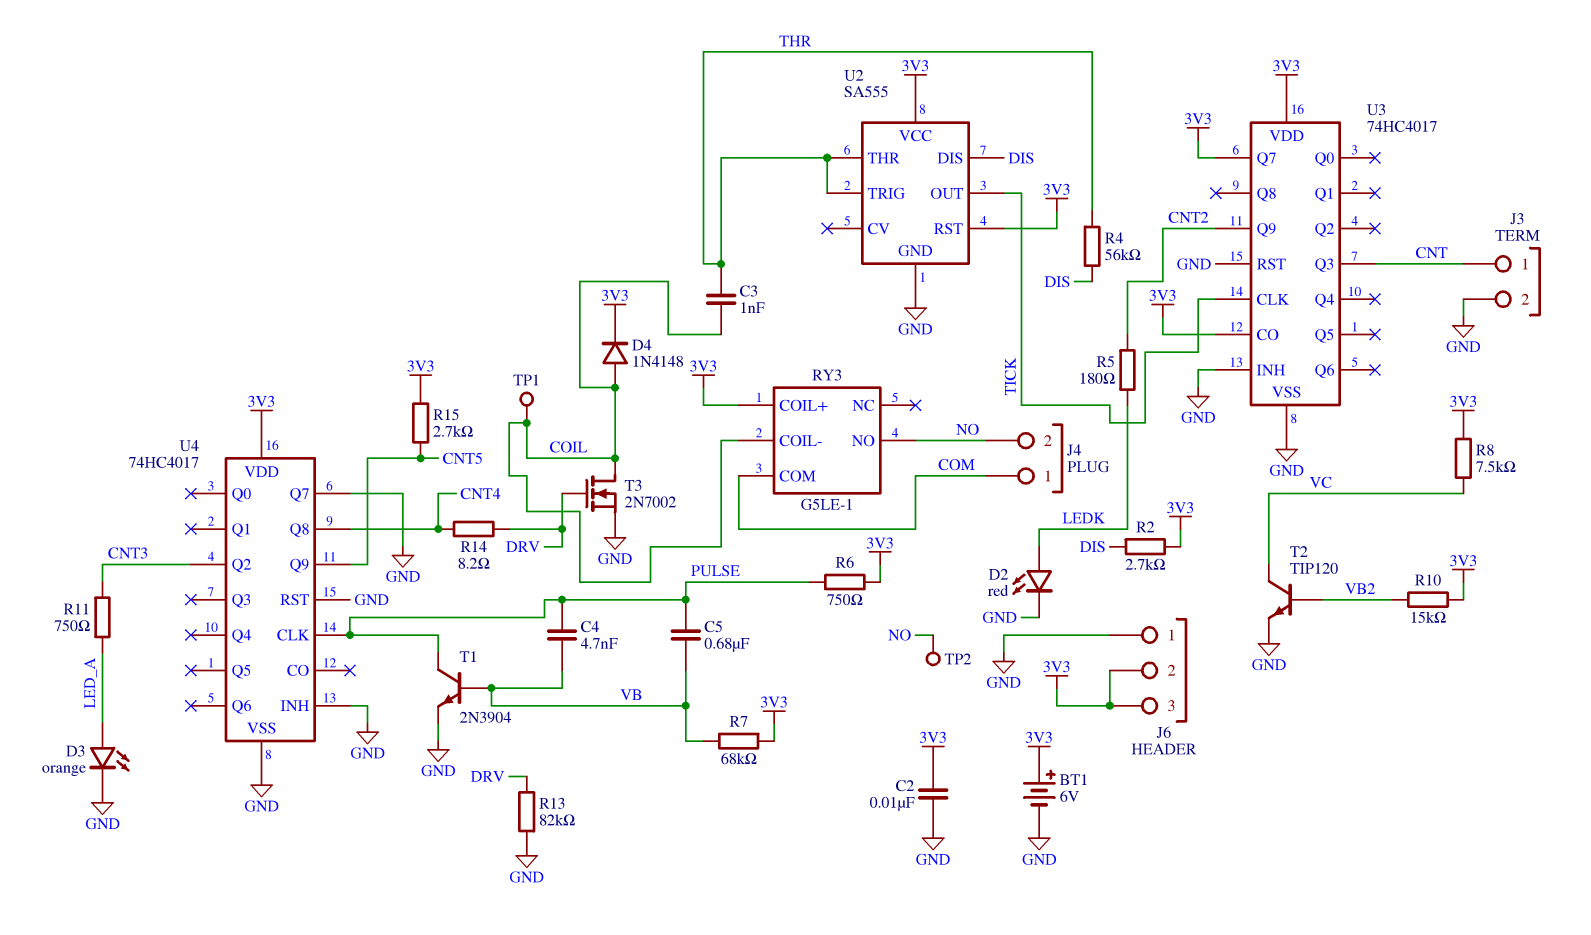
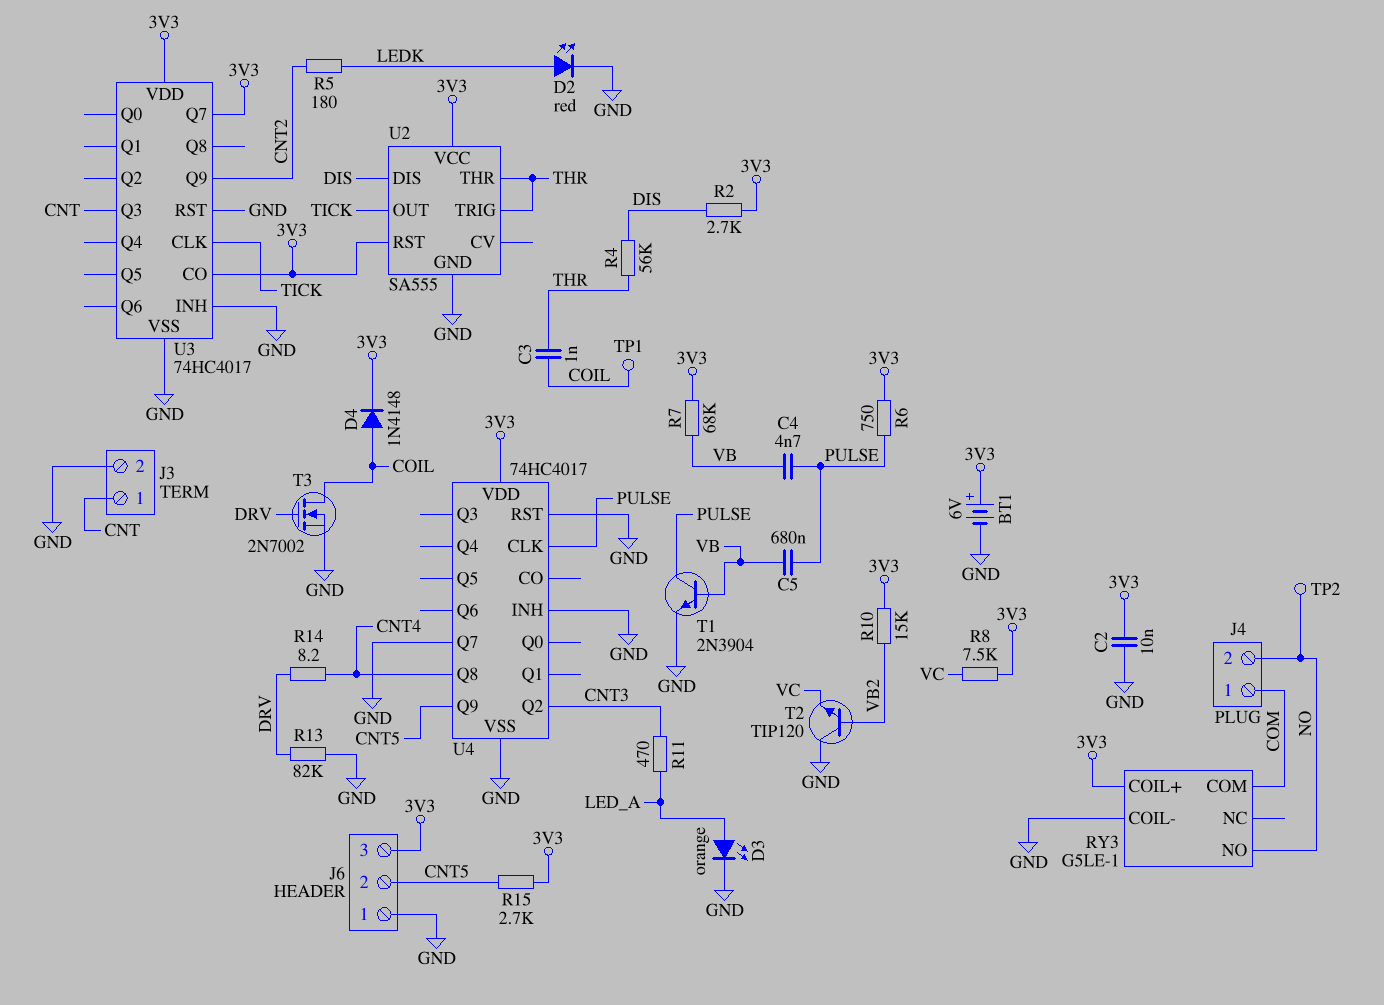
J6 pin 2: 3V3 -> CNT5
R11: 750 (CNT3, LED_A) -> 470 (CNT3, LED_A)
RY3 pin COIL-: COIL -> GND
T2: NPN TIP120 (B VB2, C VC, E GND) -> NPN TIP120 (B VB2, C GND, E VC)

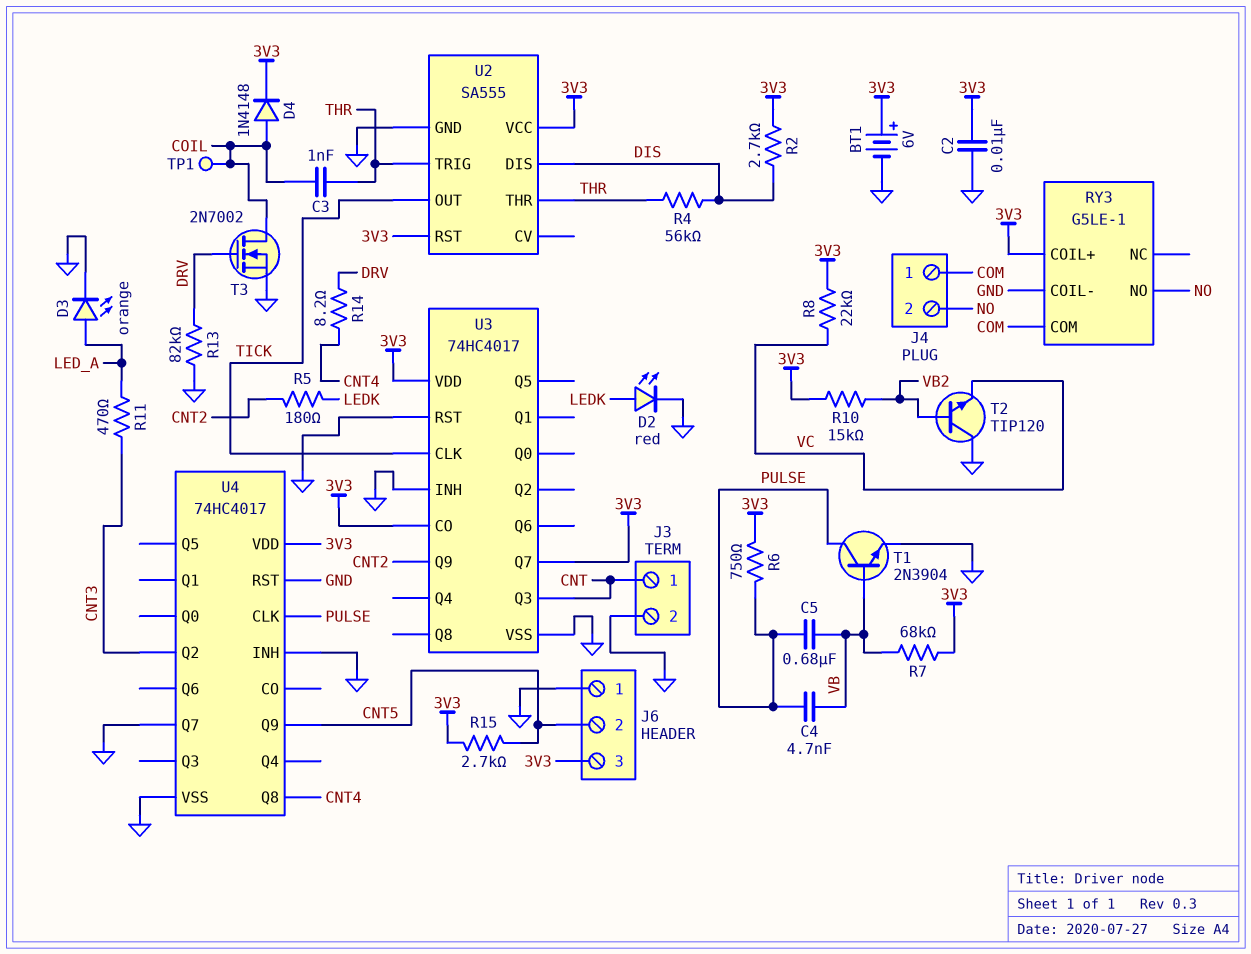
R8: 7.5k (3V3, VC) -> 22k (3V3, VC)
TP2: test point (NO) -> none

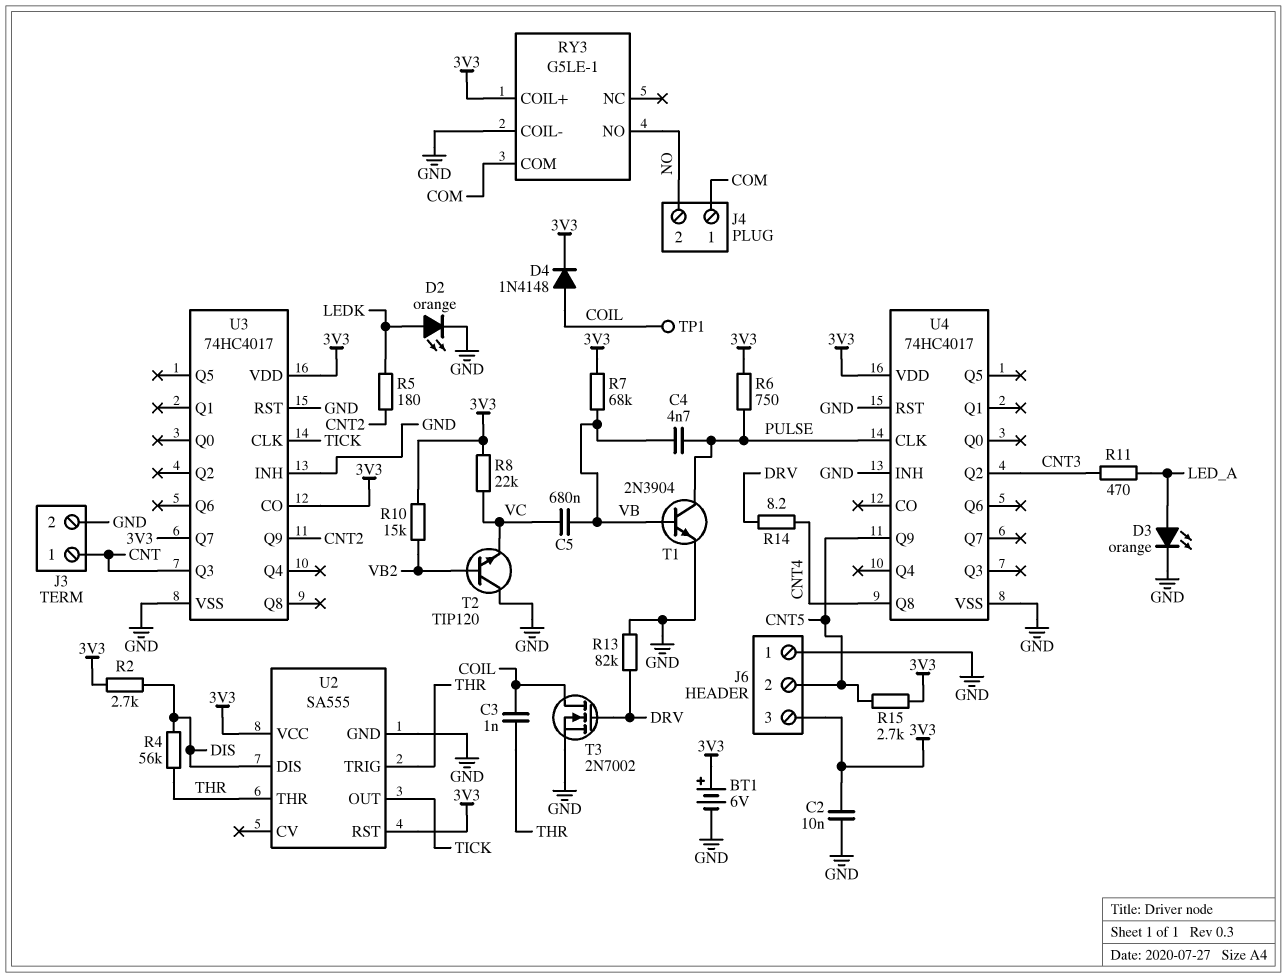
C5: 680nF (PULSE, VB) -> 680nF (VB, VC)
D2: LED red (A LEDK, K GND) -> LED orange (A LEDK, K GND)
U4 pin Q7: GND -> none

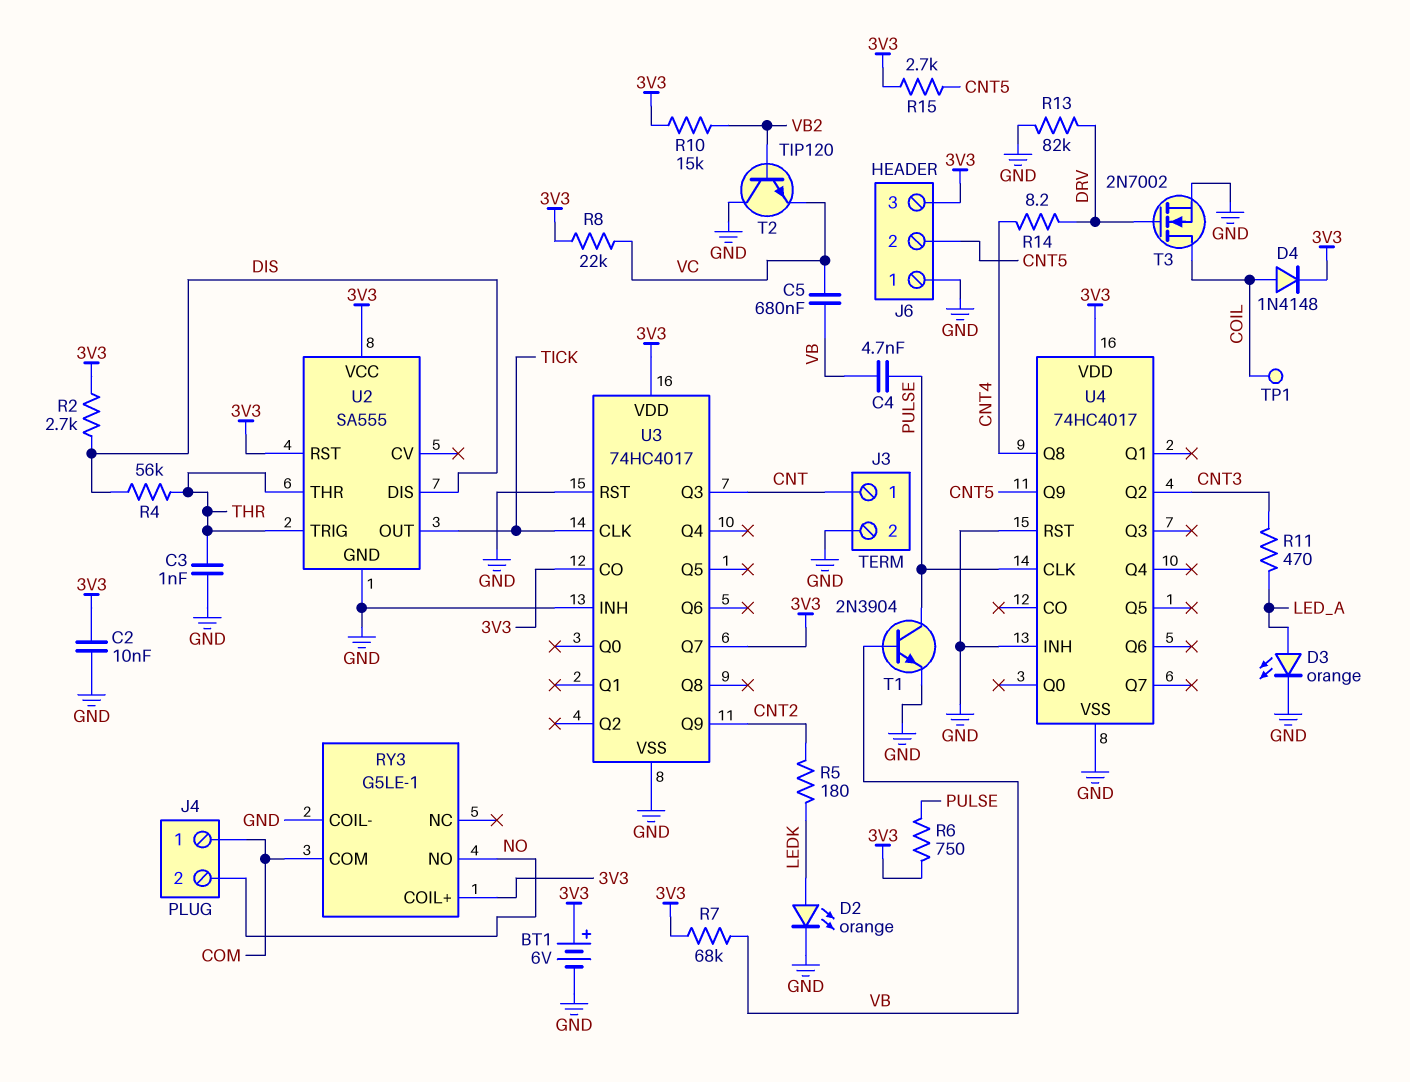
C3: 1nF (COIL, THR) -> 1nF (GND, THR)

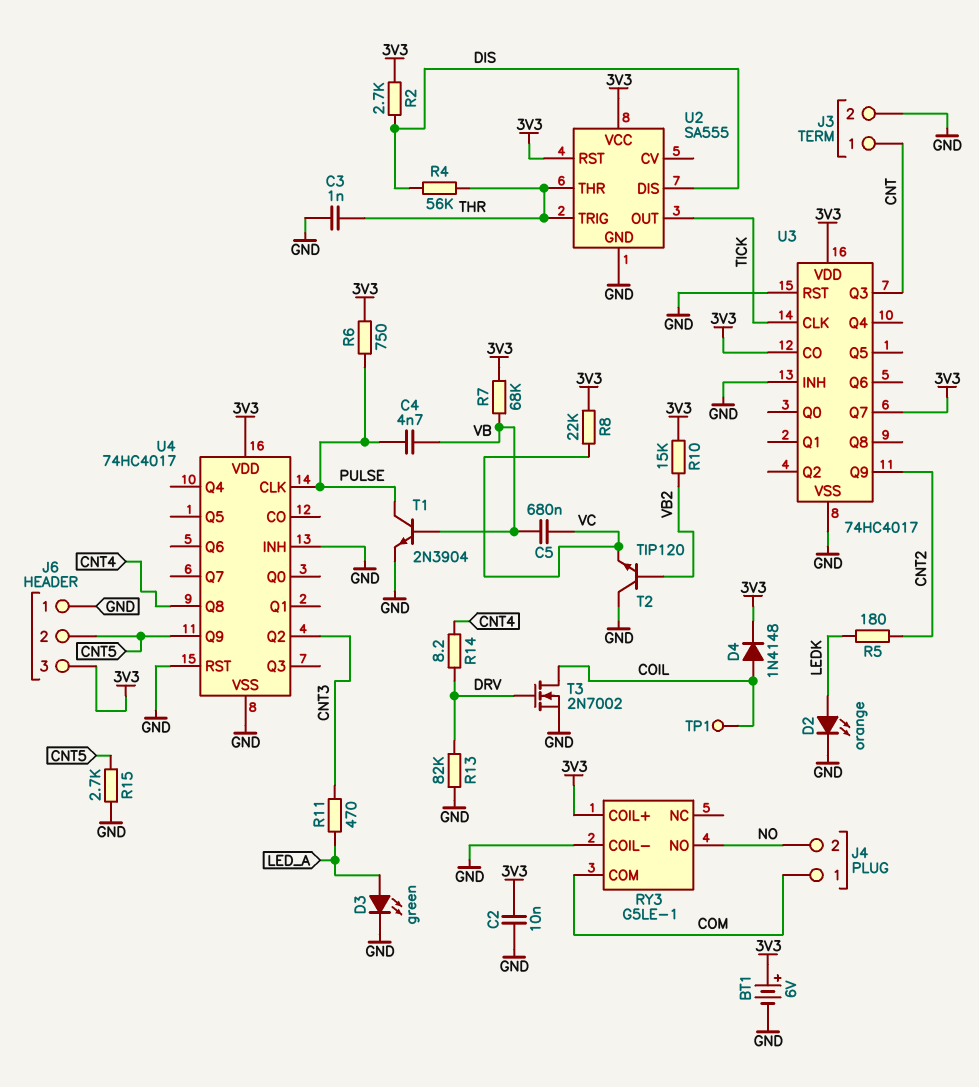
D3: LED orange (A LED_A, K GND) -> LED green (A LED_A, K GND)
R15: 2.7k (3V3, CNT5) -> 2.7k (CNT5, GND)

